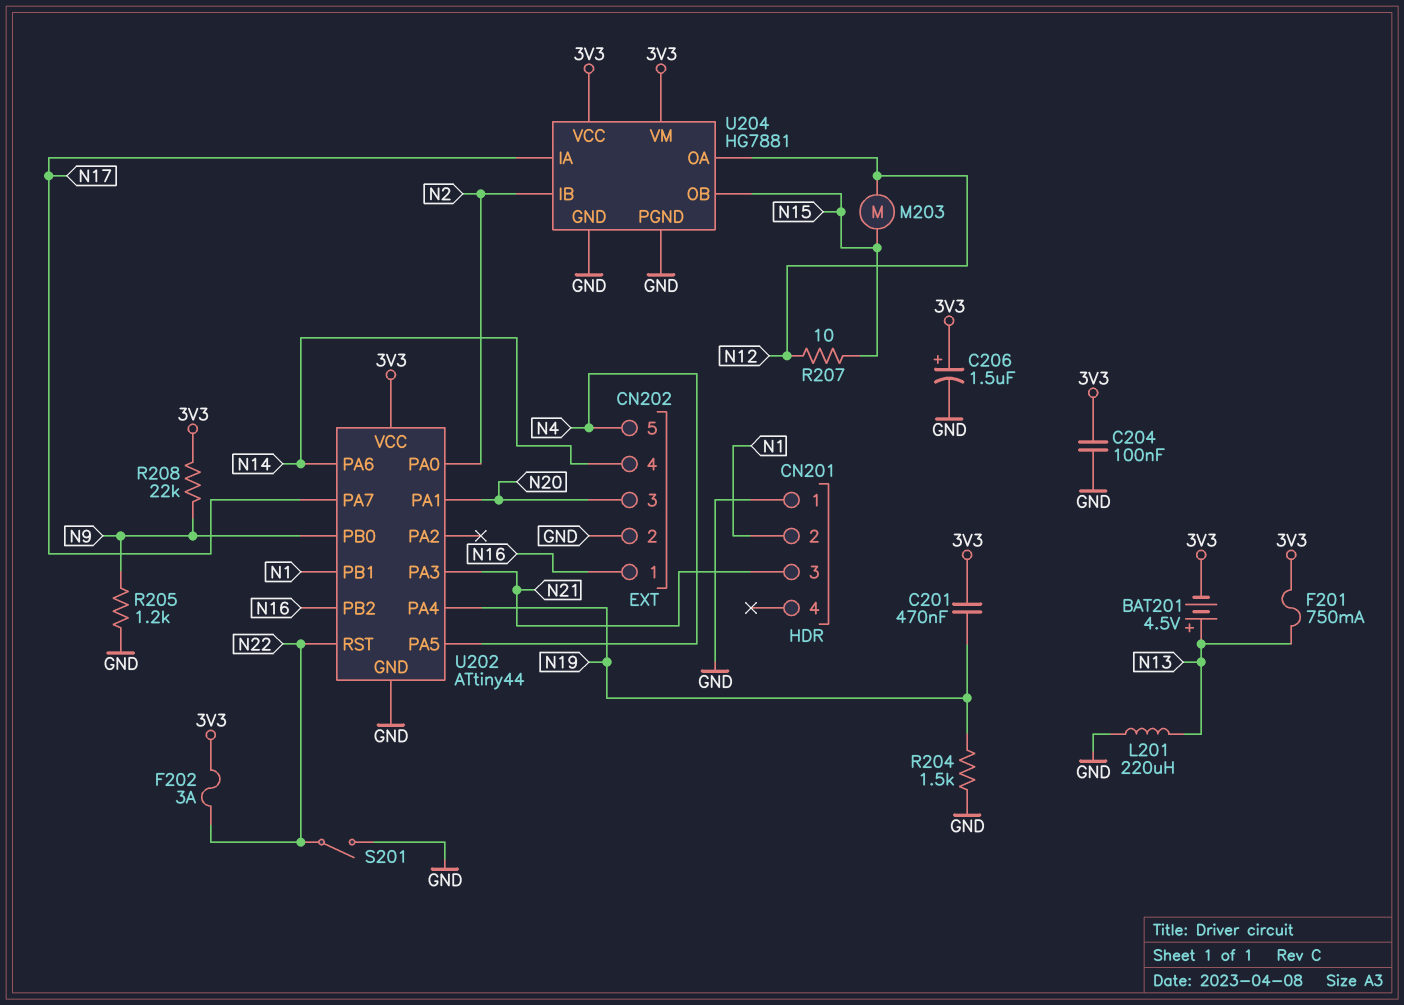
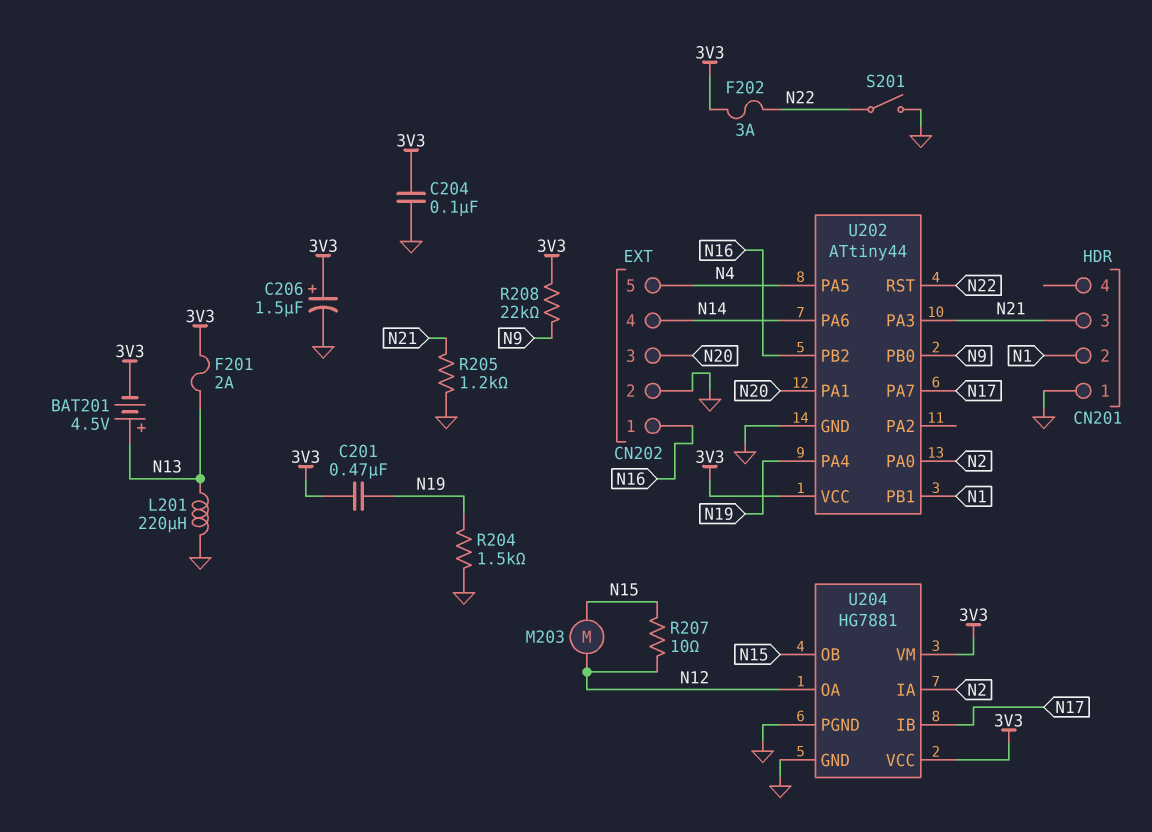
F201: 750mA (3V3, N13) -> 2A (3V3, N13)
R205: 1.2k (GND, N9) -> 1.2k (GND, N21)
U204 pin IA: N17 -> N2
U204 pin IB: N2 -> N17

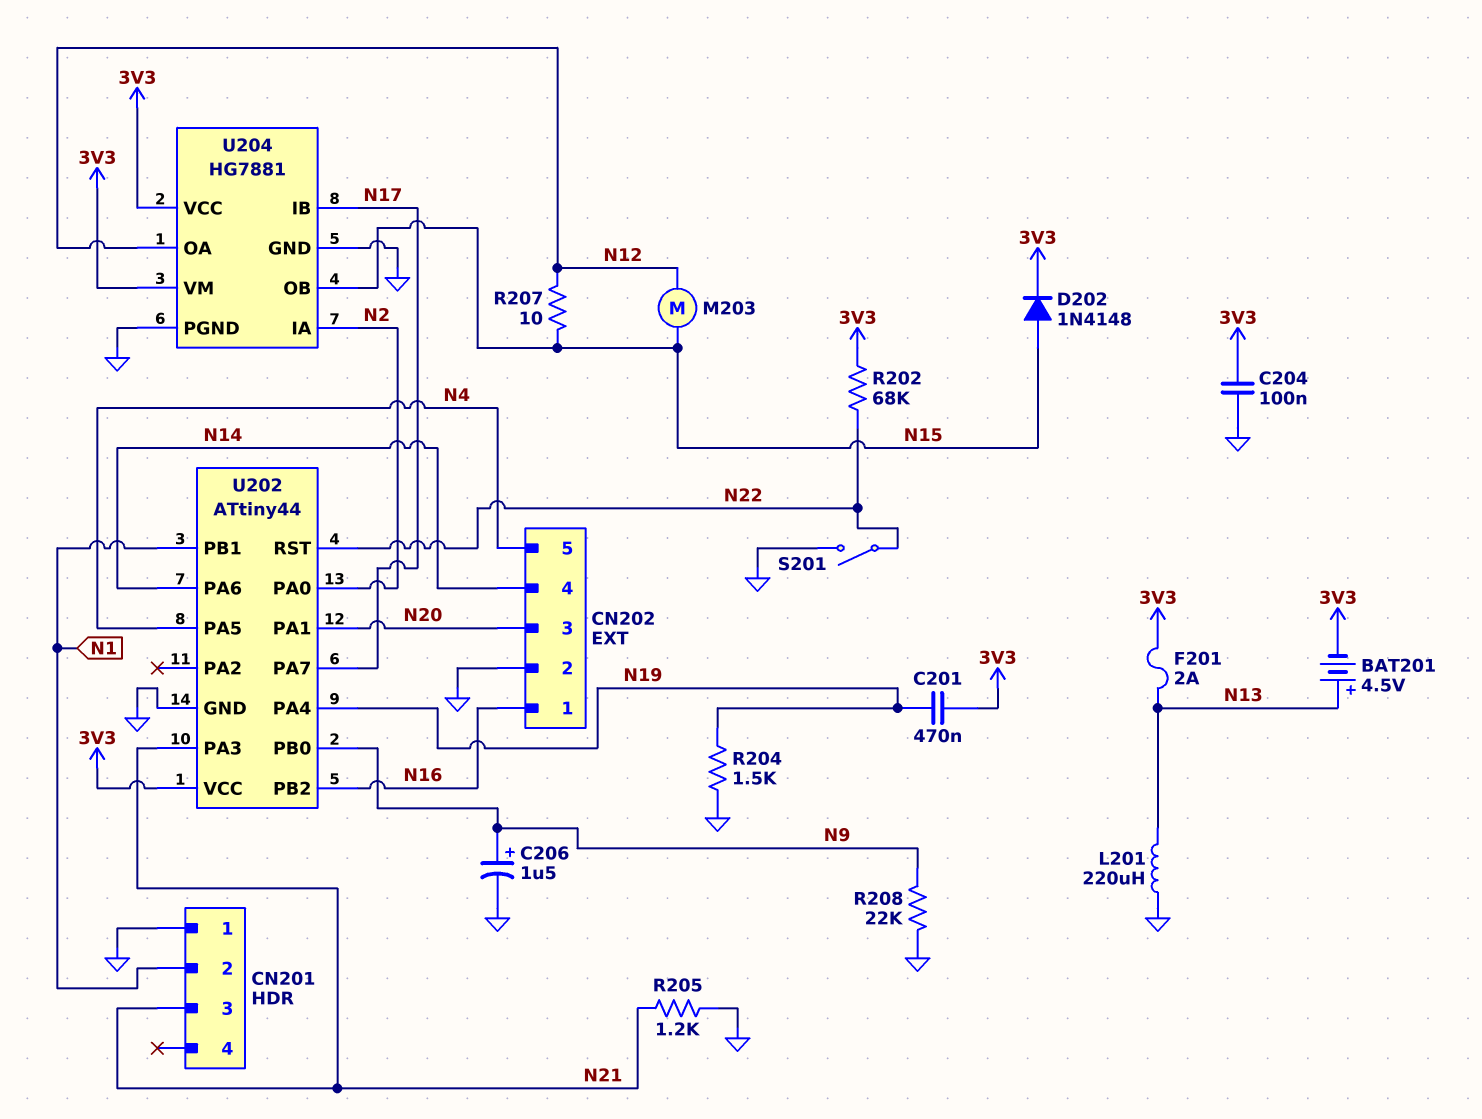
C206: 1.5uF (plus 3V3, minus GND) -> 1.5uF (plus N9, minus GND)
D202: none -> diode 1N4148 (A N15, K 3V3)
F202: 3A (3V3, N22) -> none
R202: none -> 68k (3V3, N22)
R208: 22k (3V3, N9) -> 22k (GND, N9)

